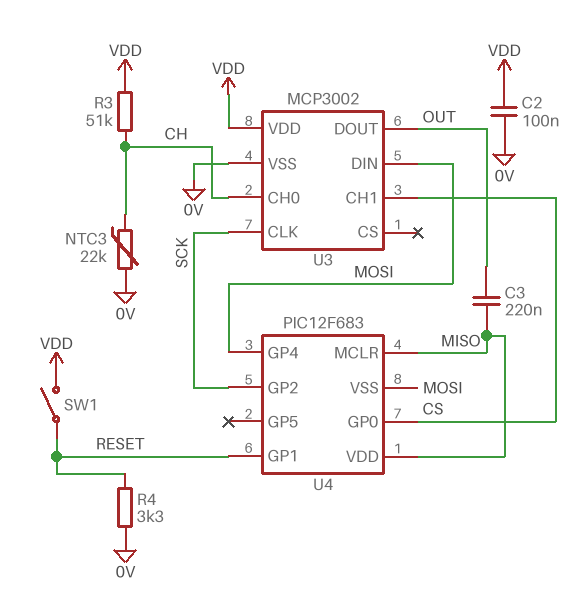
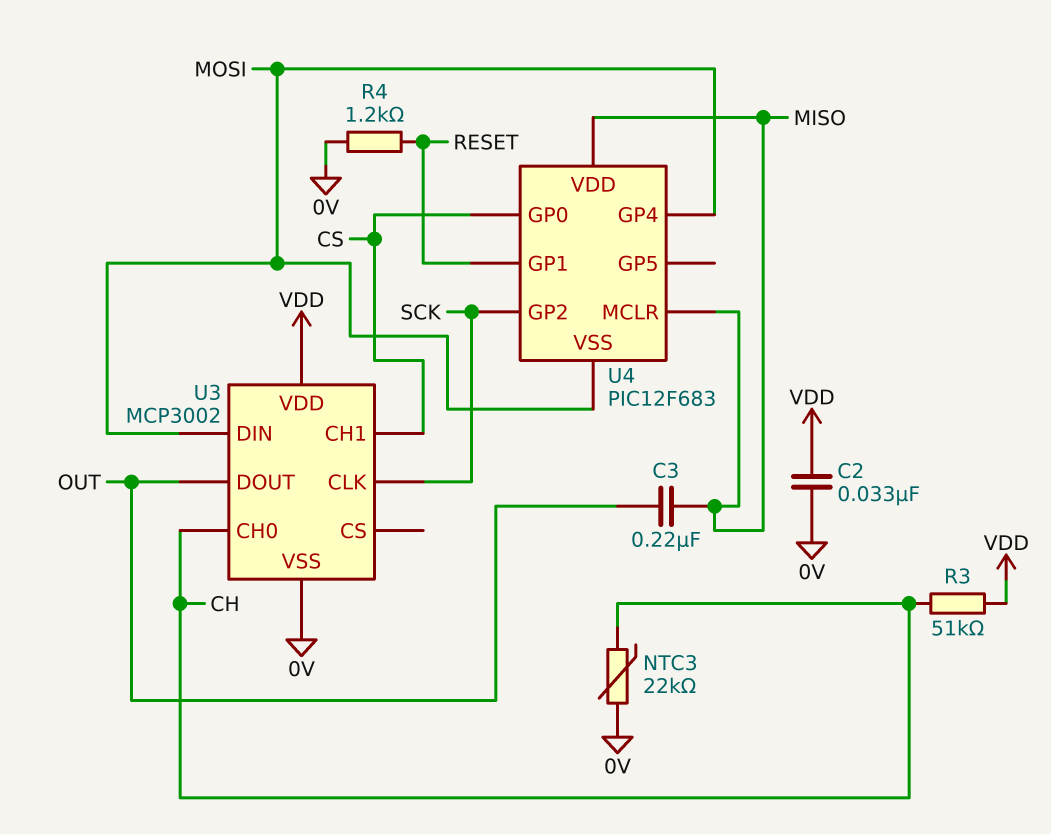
C2: 100nF (0V, VDD) -> 33nF (0V, VDD)
R4: 3.3k (0V, RESET) -> 1.2k (0V, RESET)
SW1: switch (RESET, VDD) -> none

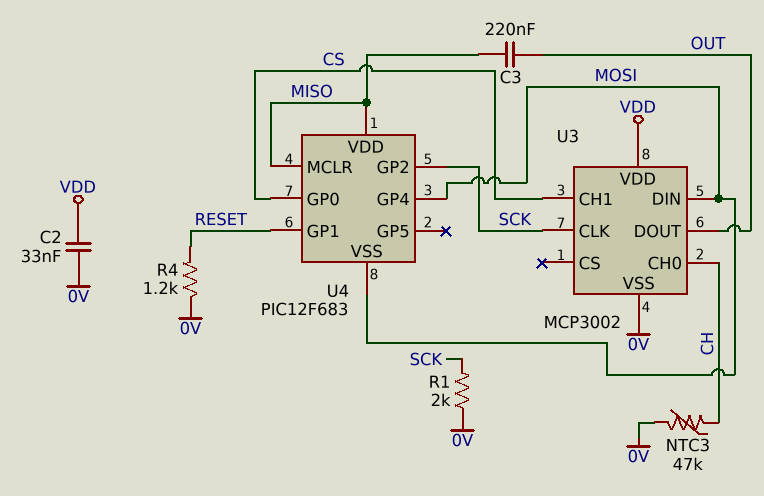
NTC3: 22k (0V, CH) -> 47k (0V, CH)
R1: none -> 2k (0V, SCK)
R3: 51k (CH, VDD) -> none

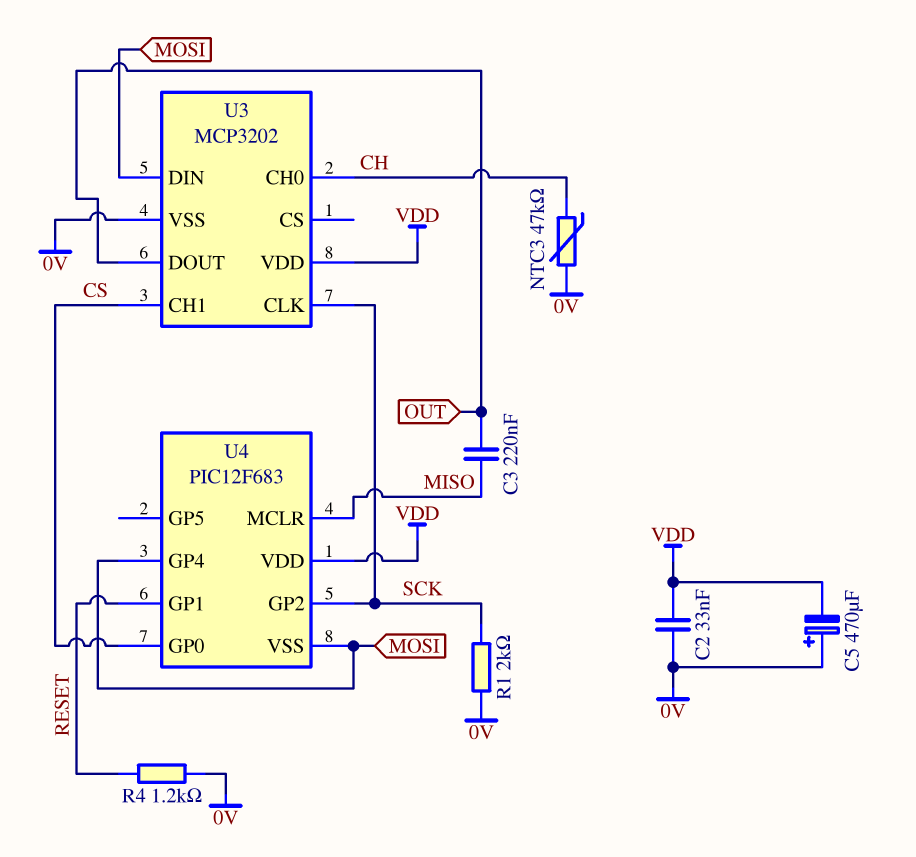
C5: none -> 470uF (plus 0V, minus VDD)
U3: MCP3002 -> MCP3202
U4 pin VDD: MISO -> VDD

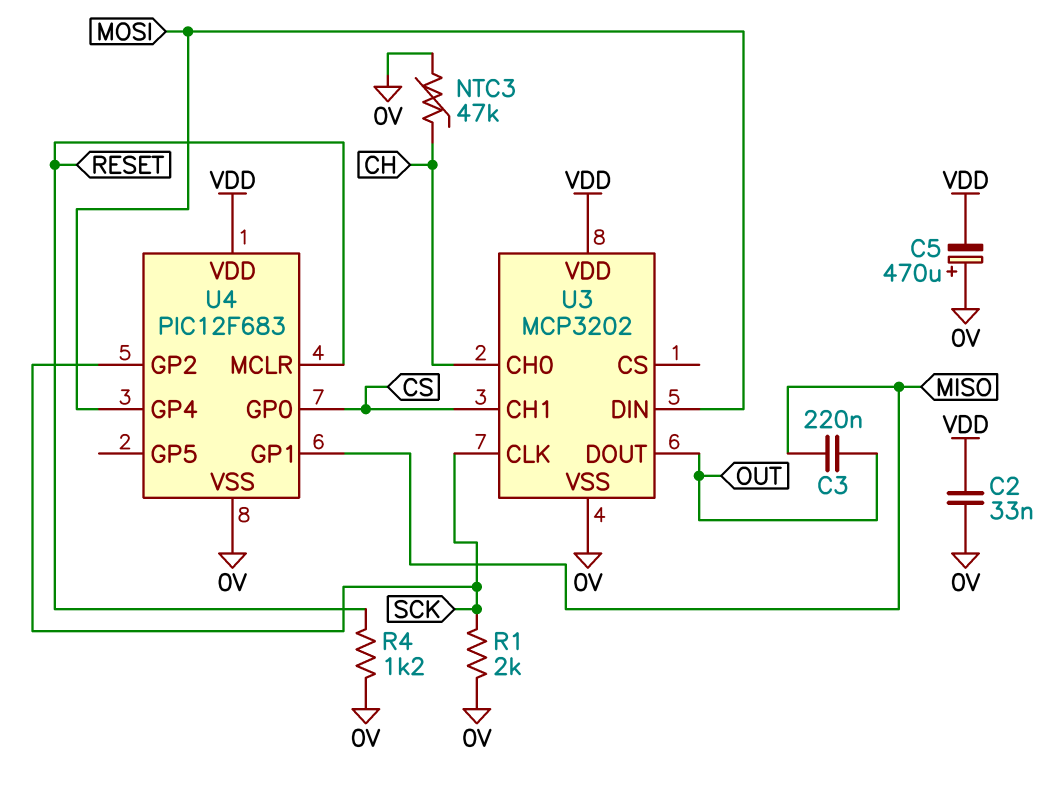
U4 pin GP1: RESET -> MISO
U4 pin MCLR: MISO -> RESET
U4 pin VSS: MOSI -> 0V

